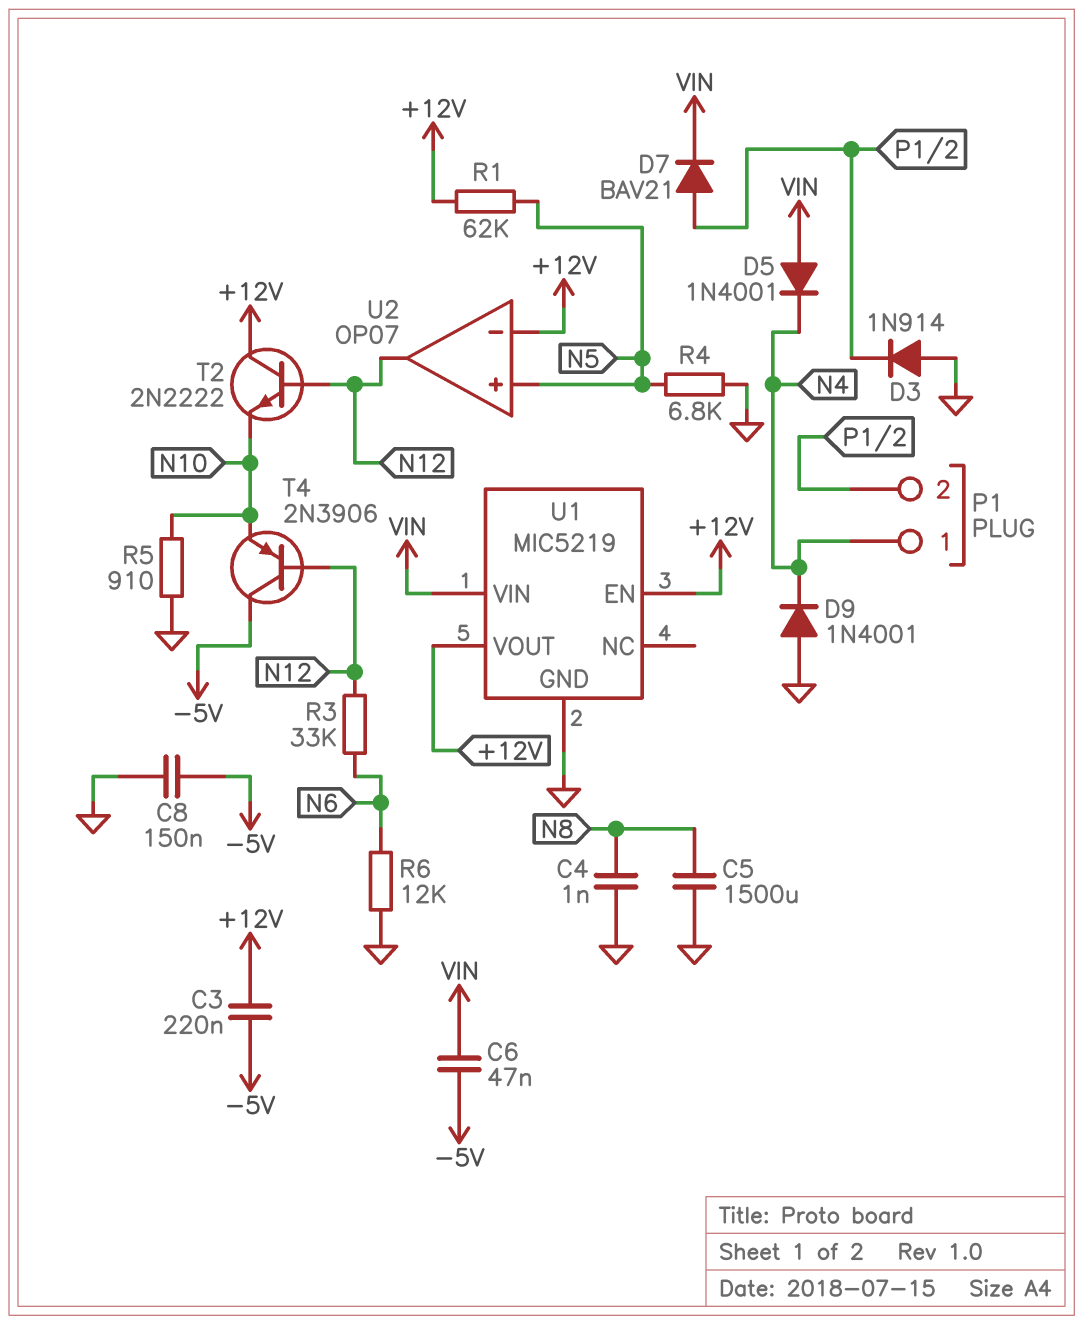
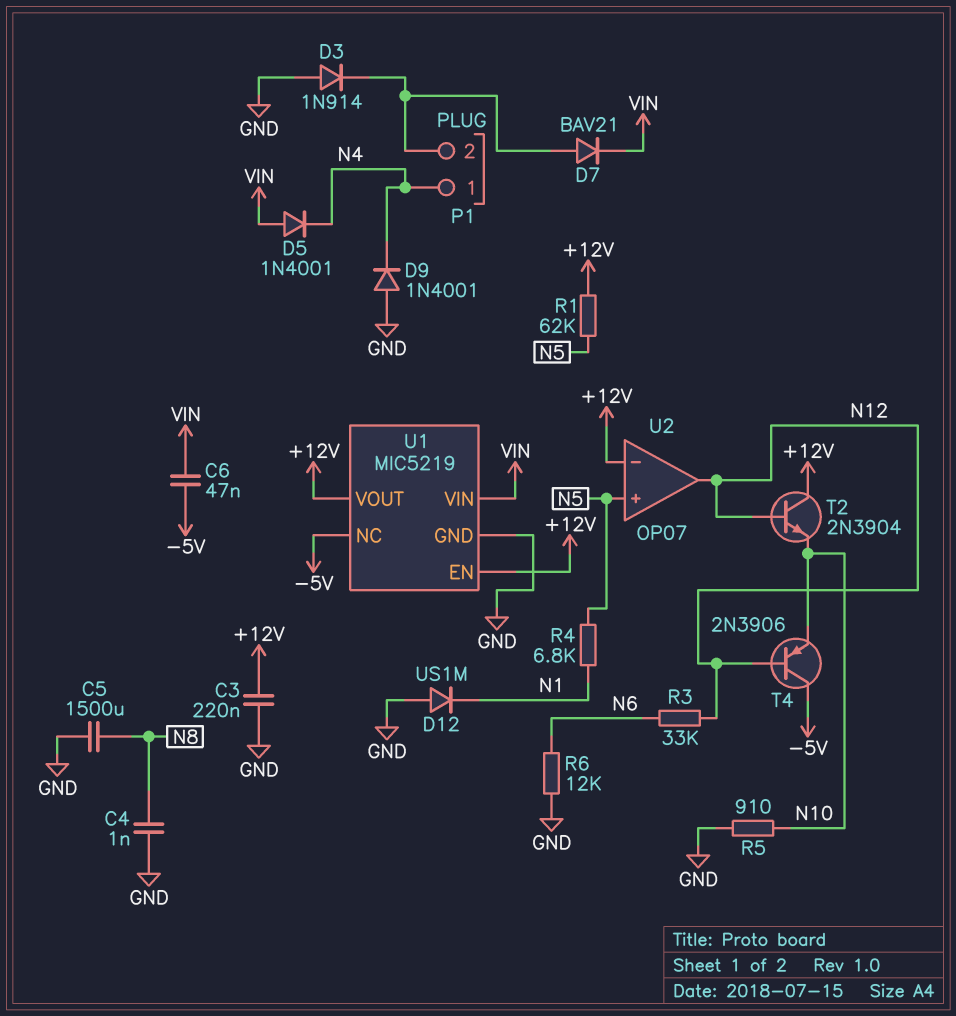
C3: 220nF (+12V, -5V) -> 220nF (+12V, GND)
C8: 150nF (-5V, GND) -> none
D12: none -> diode US1M (A GND, K N1)
R4: 6.8k (GND, N5) -> 6.8k (N1, N5)
T2: NPN 2N2222 (B N12, C +12V, E N10) -> NPN 2N3904 (B N12, C +12V, E N10)
U1 pin NC: none -> -5V

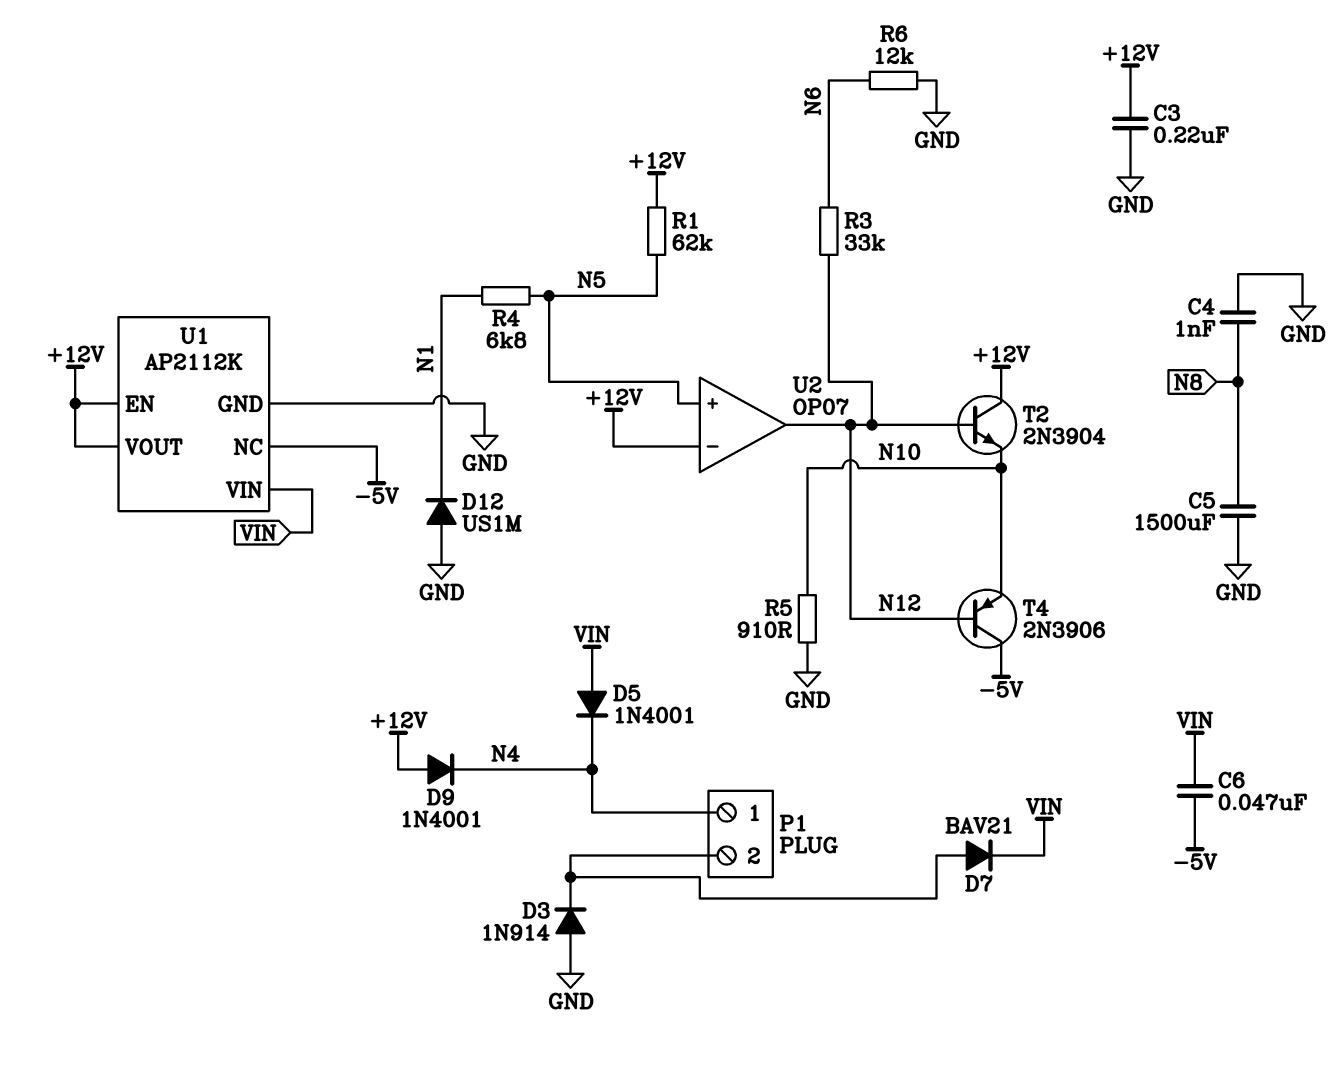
D9: diode 1N4001 (A GND, K N4) -> diode 1N4001 (A +12V, K N4)
U1: MIC5219 -> AP2112K

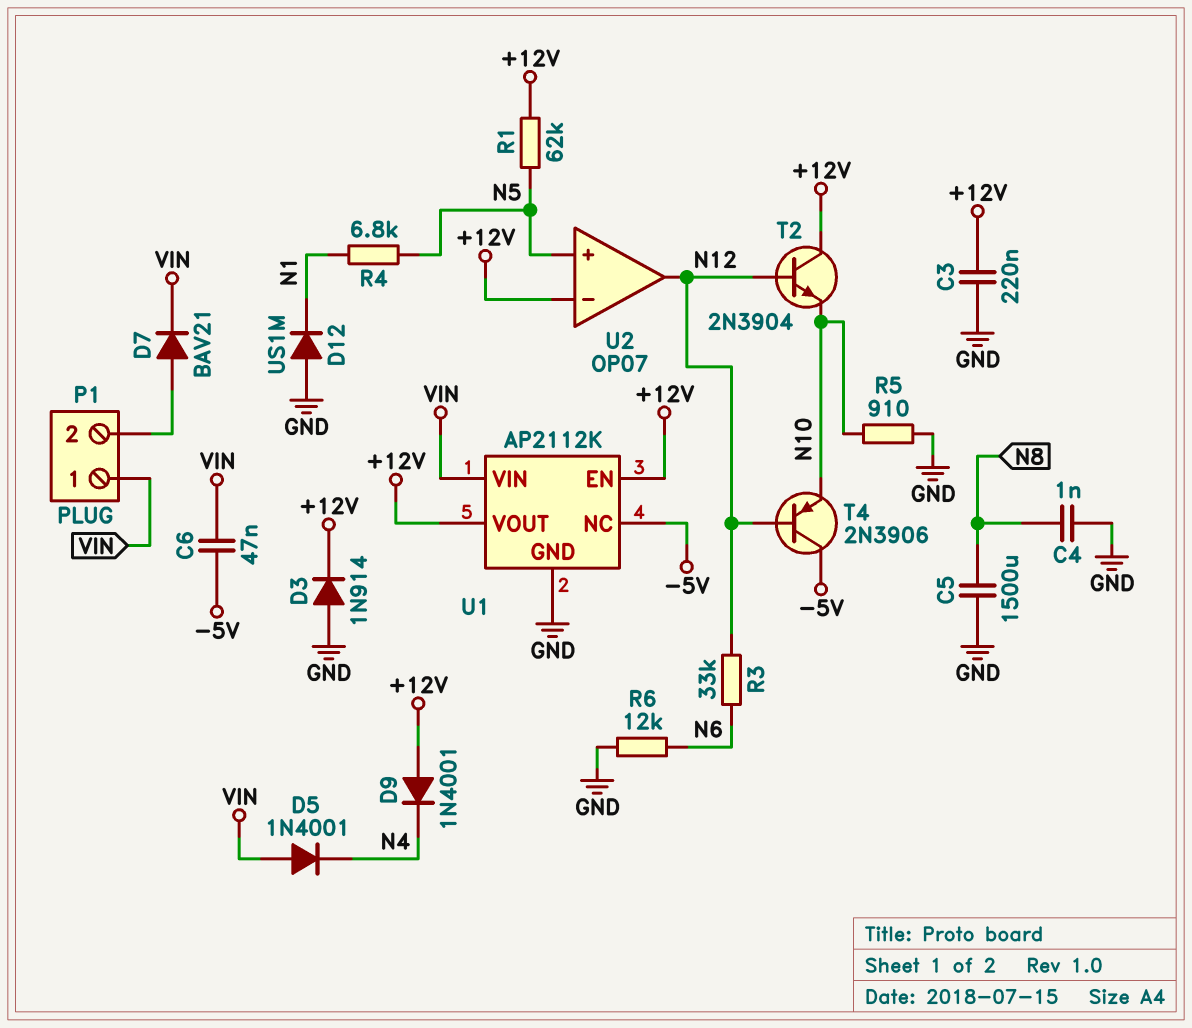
D3: diode 1N914 (A GND, K P1/2) -> diode 1N914 (A GND, K +12V)
P1 pin 1: N4 -> VIN

